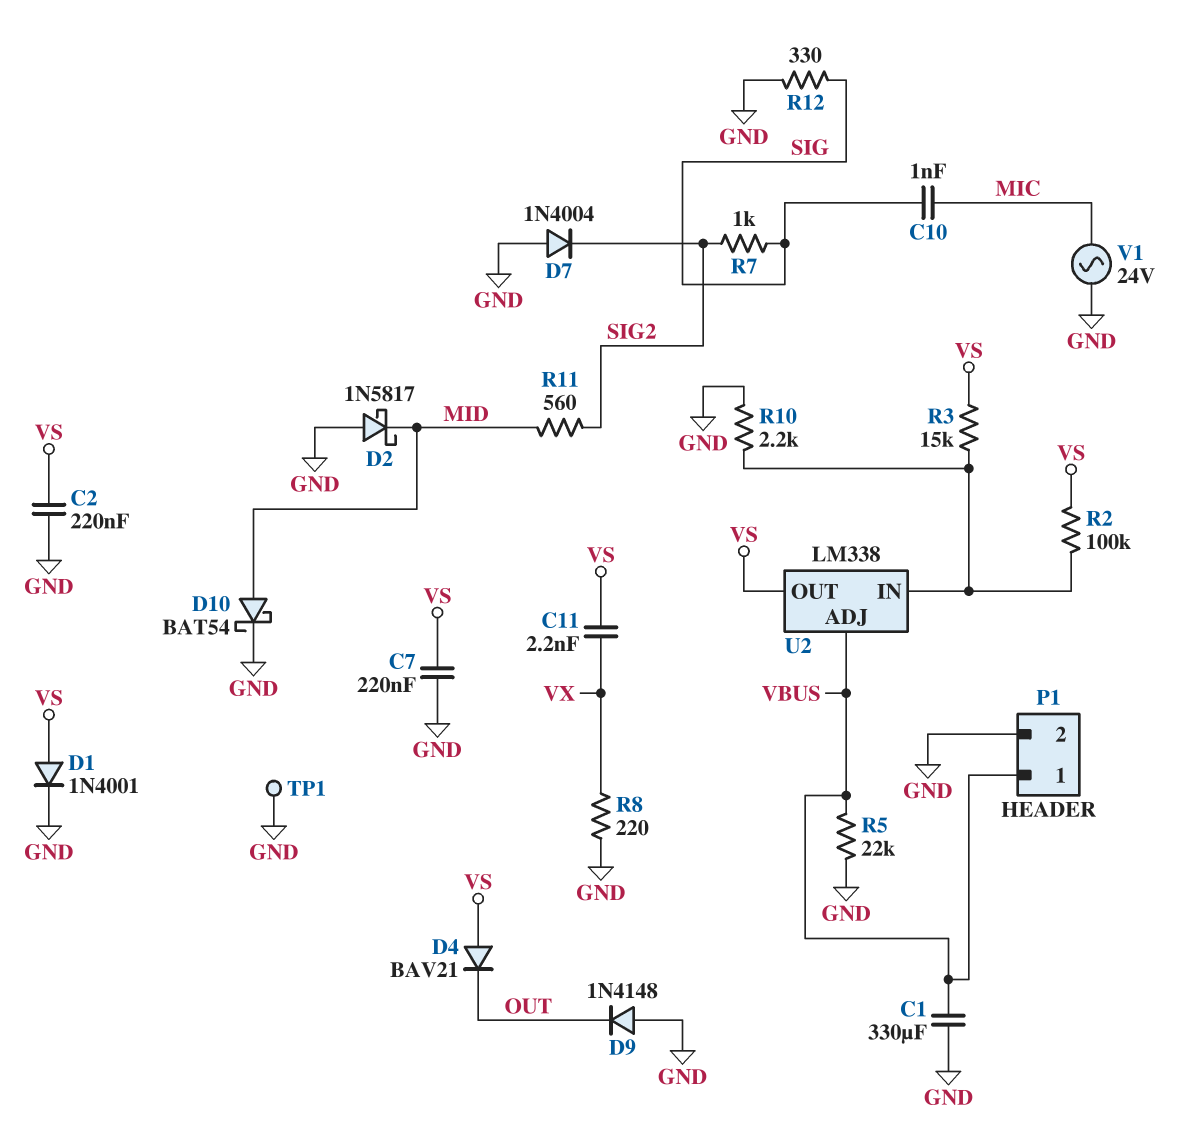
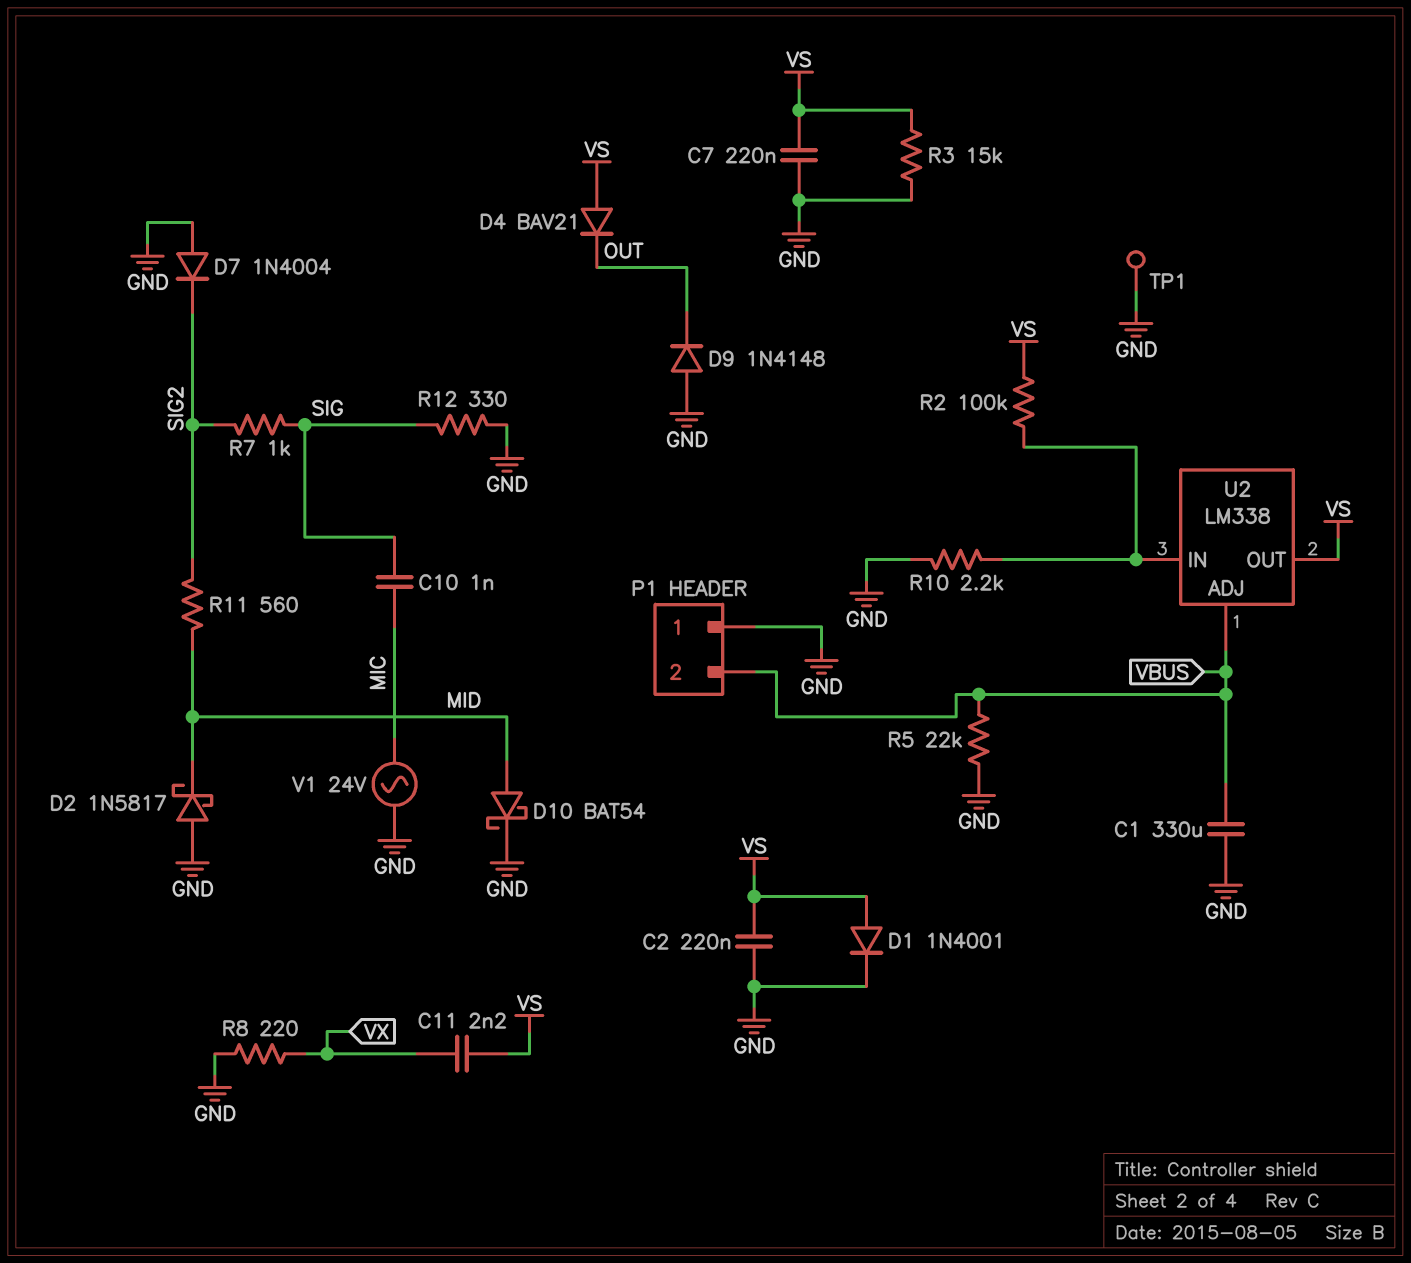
P1 pin 1: VBUS -> GND
P1 pin 2: GND -> VBUS
R3: 15k (U2/IN, VS) -> 15k (GND, VS)

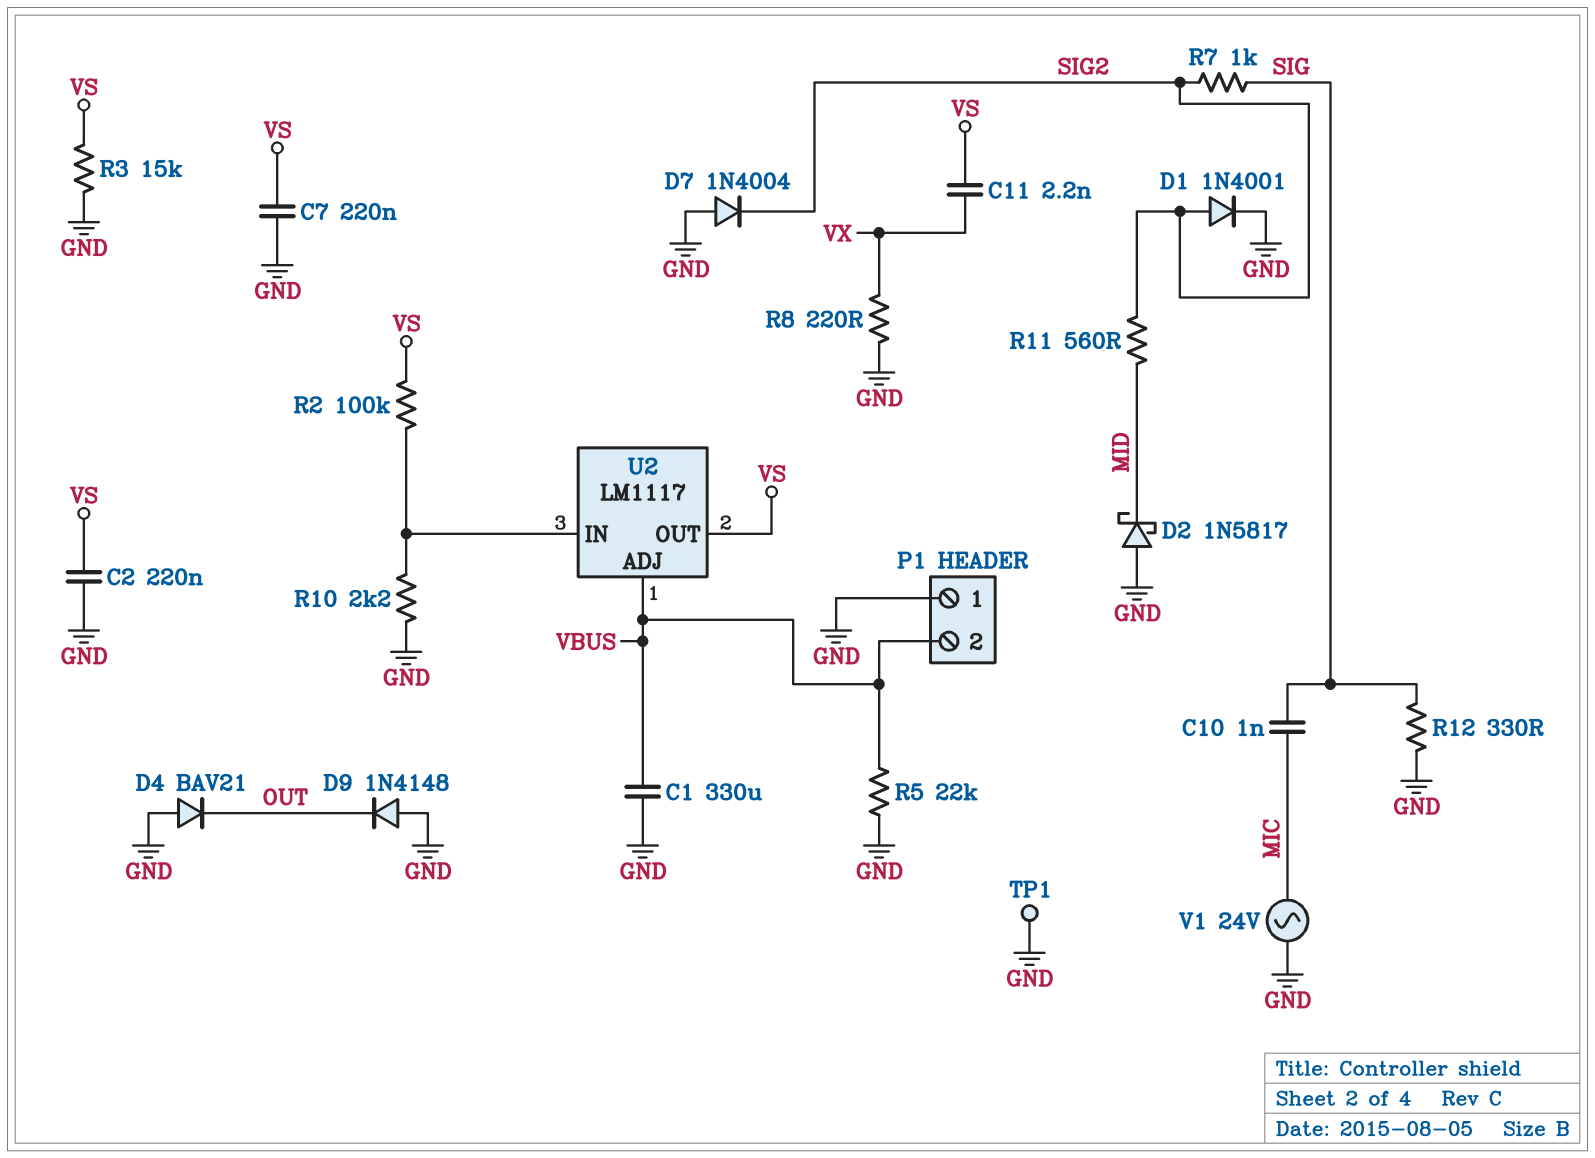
D1: diode 1N4001 (A VS, K GND) -> diode 1N4001 (A SIG2, K GND)
D4: diode BAV21 (A VS, K OUT) -> diode BAV21 (A GND, K OUT)
D10: schottky BAT54 (A MID, K GND) -> none
U2: LM338 -> LM1117

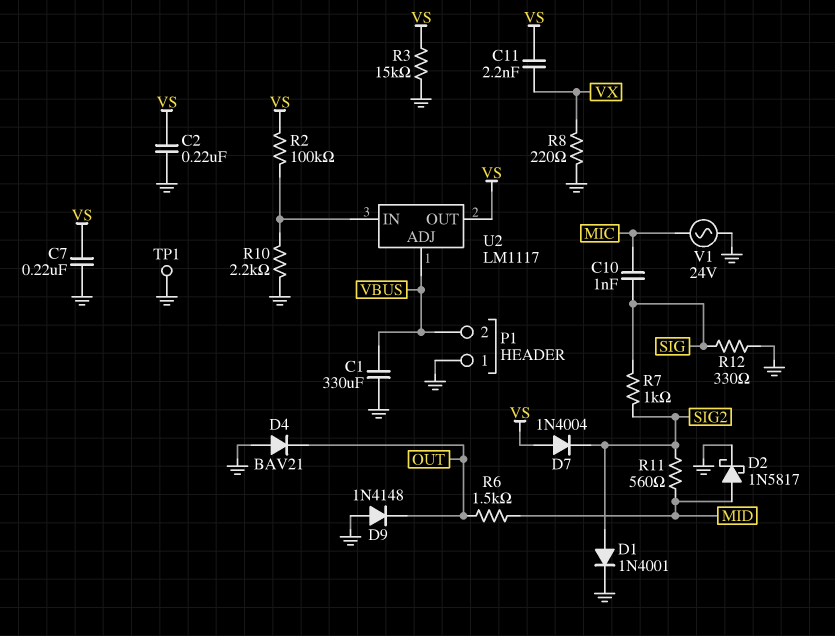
D2: schottky 1N5817 (A GND, K MID) -> schottky 1N5817 (A MID, K GND)
D7: diode 1N4004 (A GND, K SIG2) -> diode 1N4004 (A VS, K SIG2)
R5: 22k (GND, VBUS) -> none
R6: none -> 1.5k (MID, OUT)

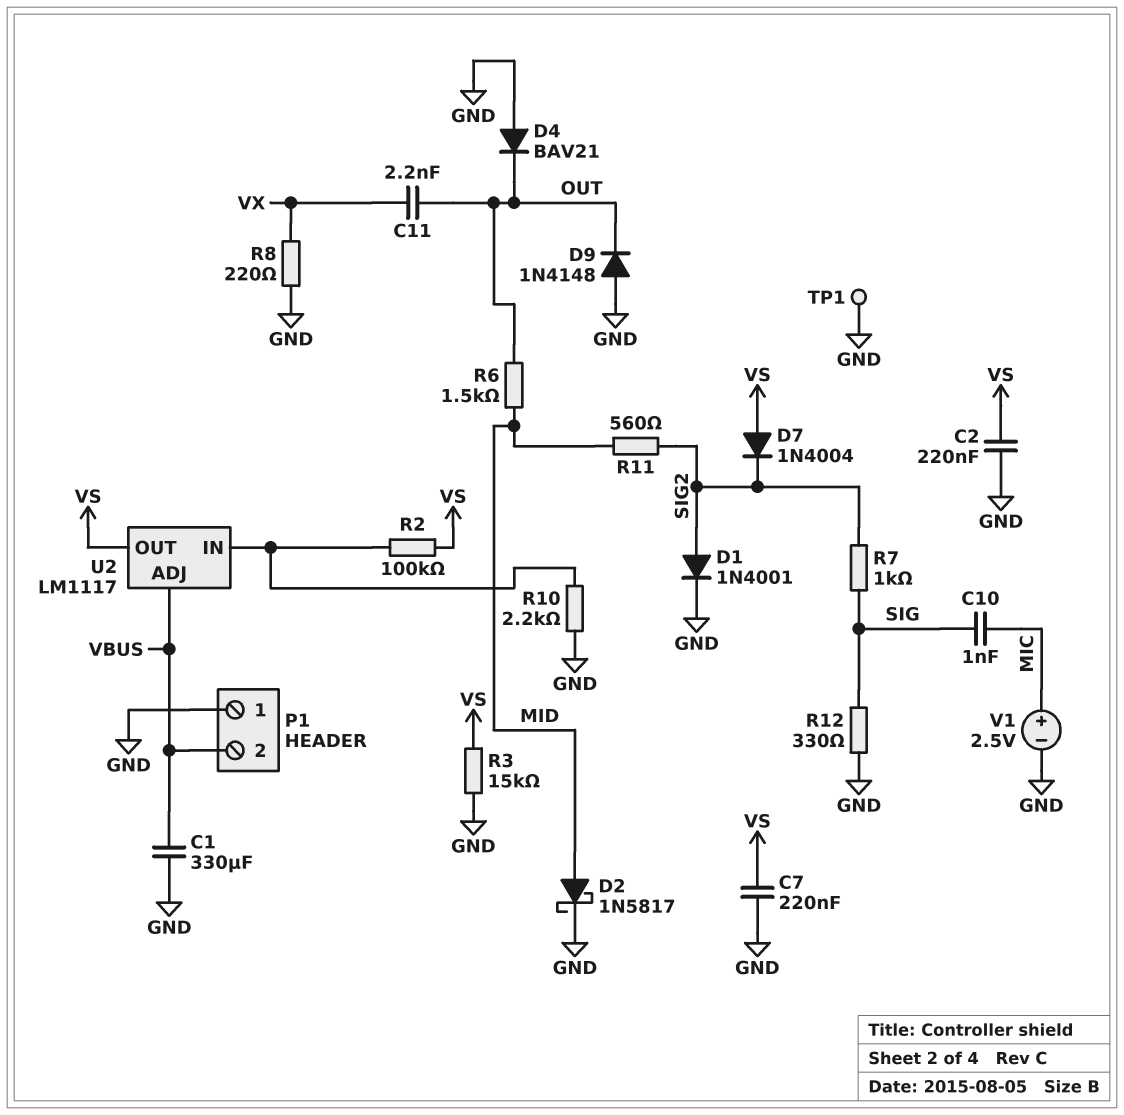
C11: 2.2nF (VS, VX) -> 2.2nF (OUT, VX)
V1: AC 24V (GND, MIC) -> 2.5V (plus MIC, minus GND)

